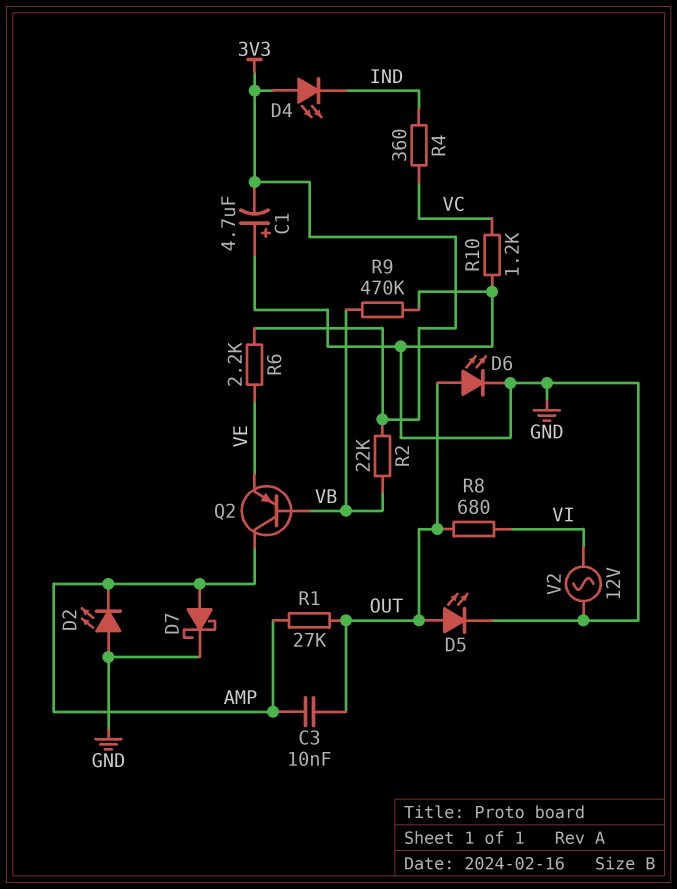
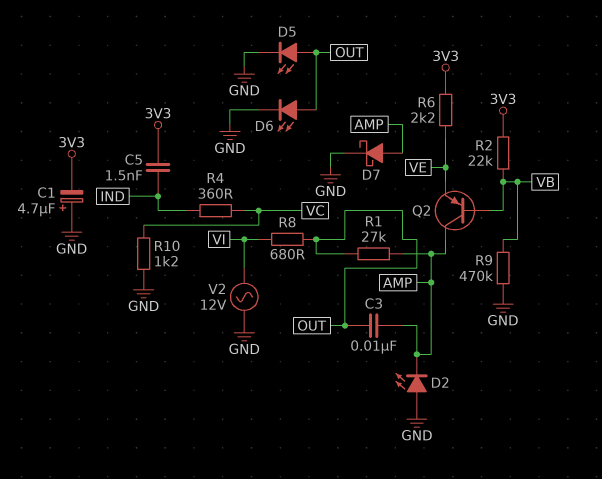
C5: none -> 1.5nF (3V3, IND)
D4: LED (A 3V3, K IND) -> none

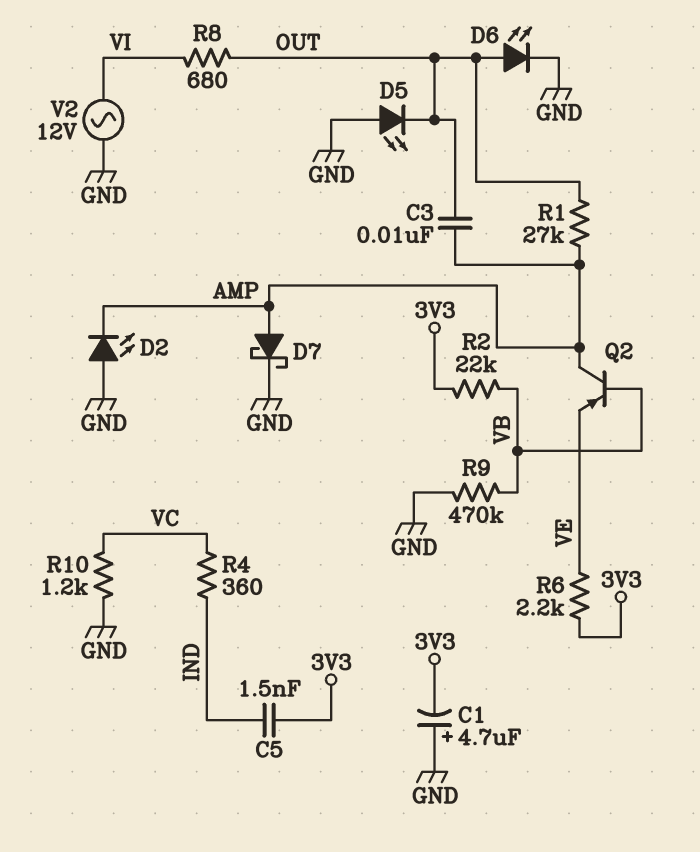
D5: LED (A OUT, K GND) -> LED (A GND, K OUT)

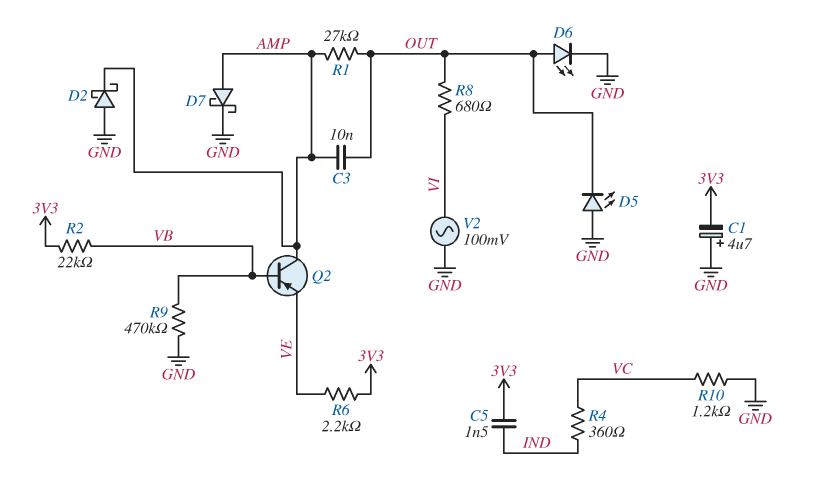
D2: LED (A GND, K AMP) -> schottky (A GND, K AMP)
V2: AC 12V (GND, VI) -> AC 100mV (GND, VI)

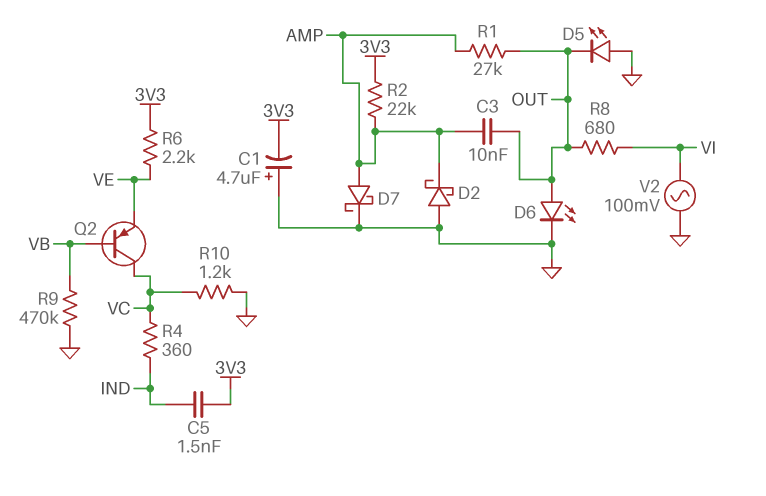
Q2: PNP (B VB, C AMP, E VE) -> PNP (B VB, C VC, E VE)
R2: 22k (3V3, VB) -> 22k (3V3, AMP)

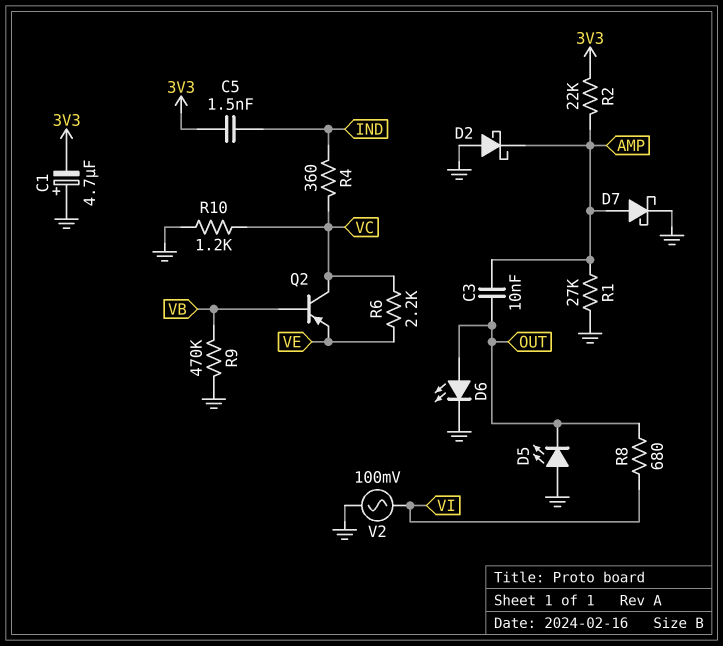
R1: 27k (AMP, OUT) -> 27k (AMP, GND)
R6: 2.2k (3V3, VE) -> 2.2k (VC, VE)

